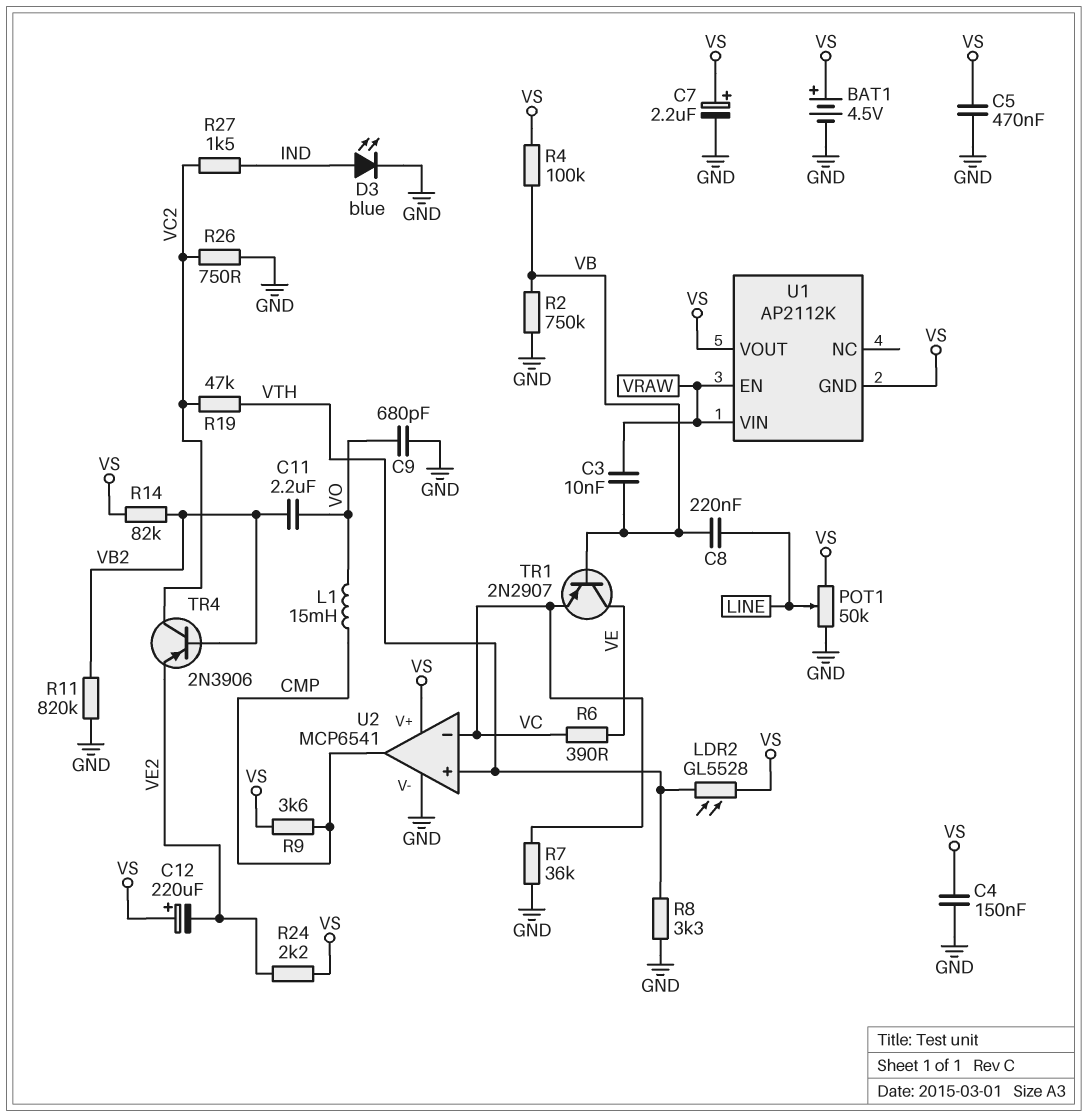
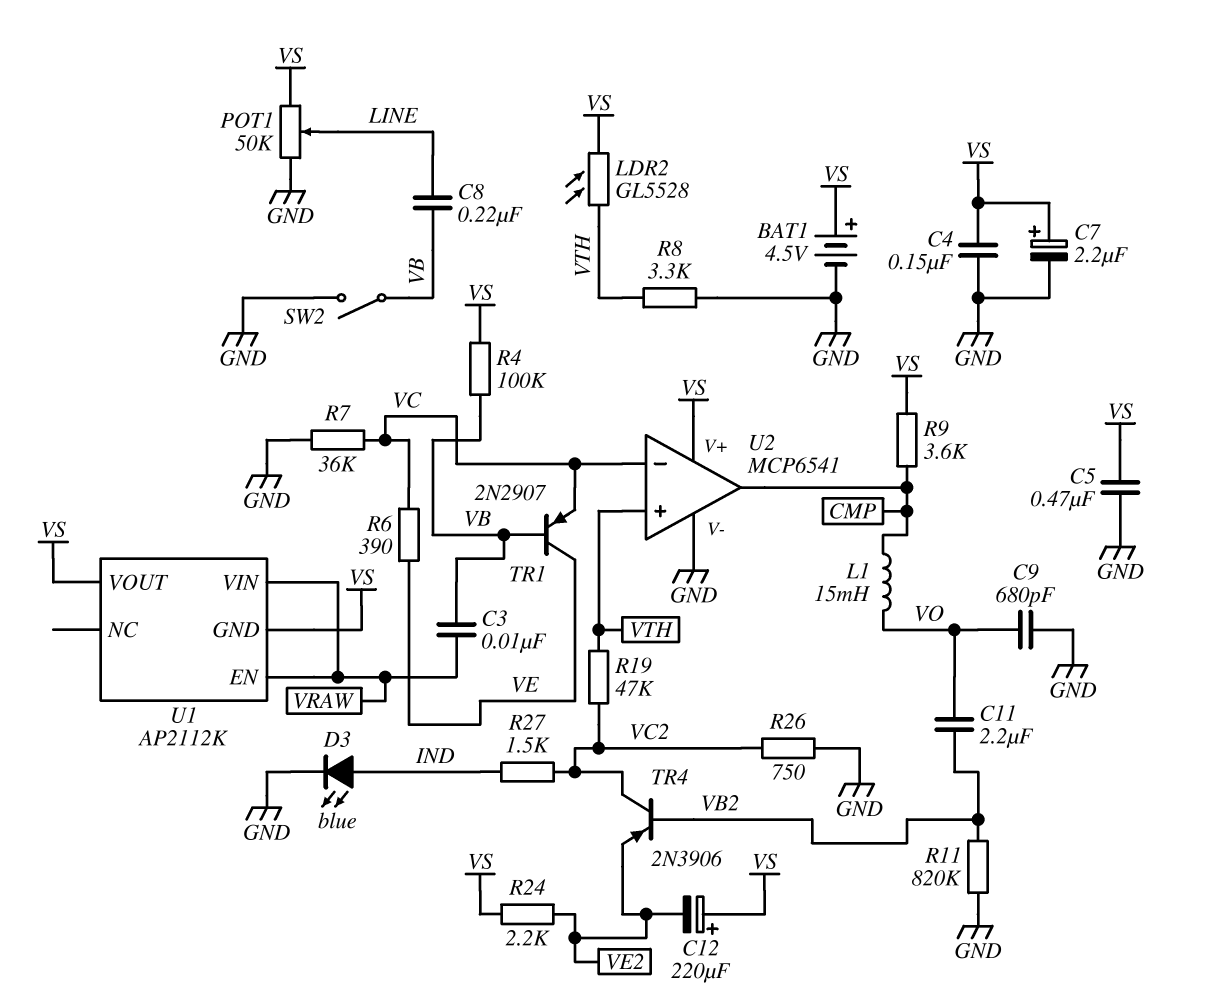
R2: 750k (GND, VB) -> none
R14: 82k (VB2, VS) -> none
SW2: none -> switch (GND, VB)

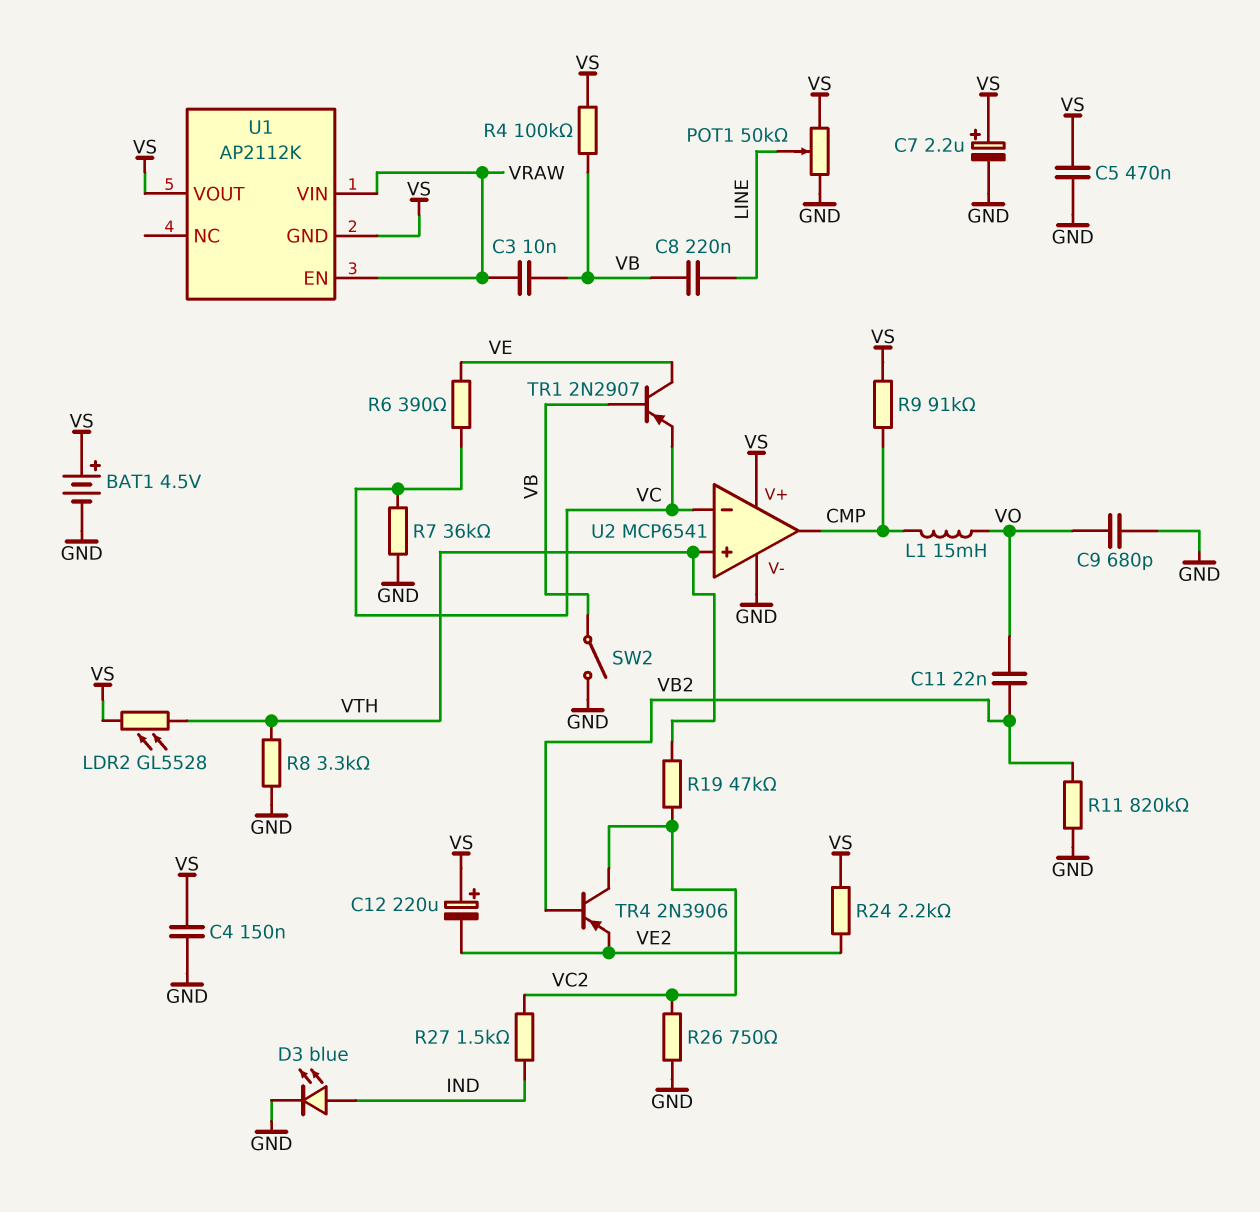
C11: 2.2uF (VB2, VO) -> 22nF (VB2, VO)
R9: 3.6k (CMP, VS) -> 91k (CMP, VS)

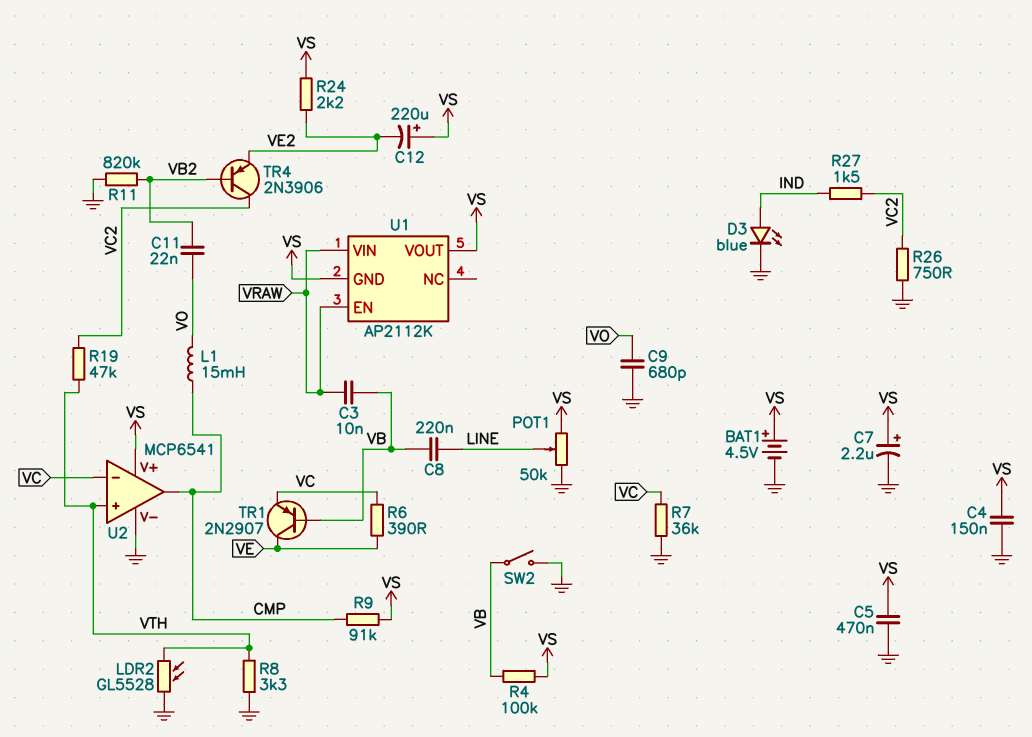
LDR2: GL5528 (VS, VTH) -> GL5528 (GND, VTH)

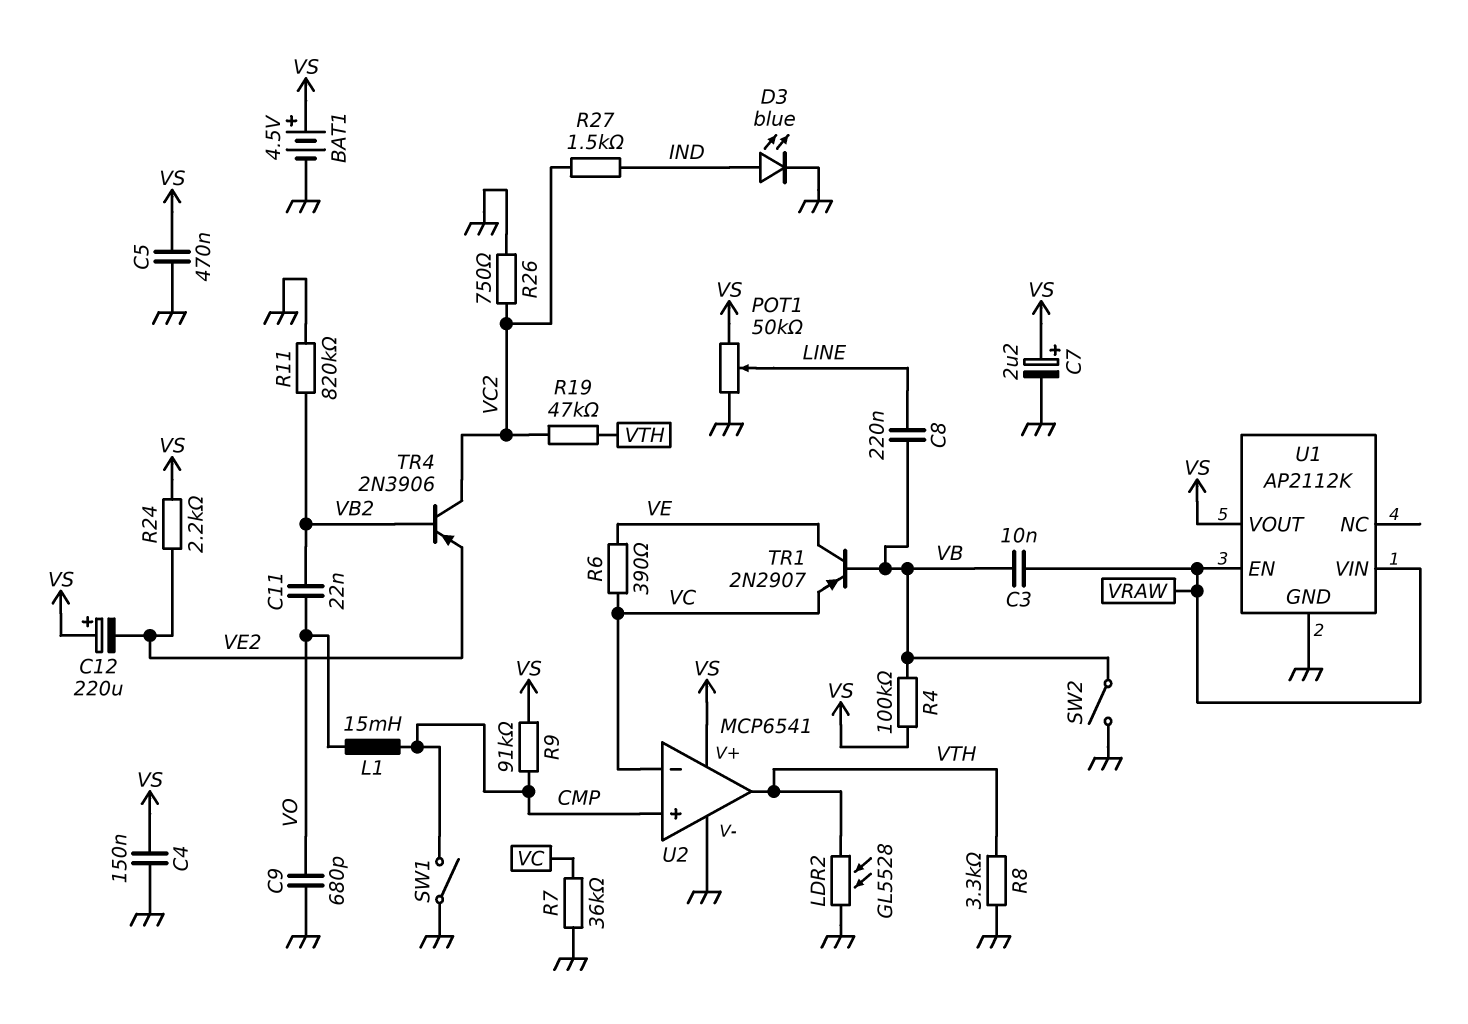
SW1: none -> switch (CMP, GND)
U1 pin GND: VS -> GND
U2 pin in+: VTH -> CMP
U2 pin out: CMP -> VTH

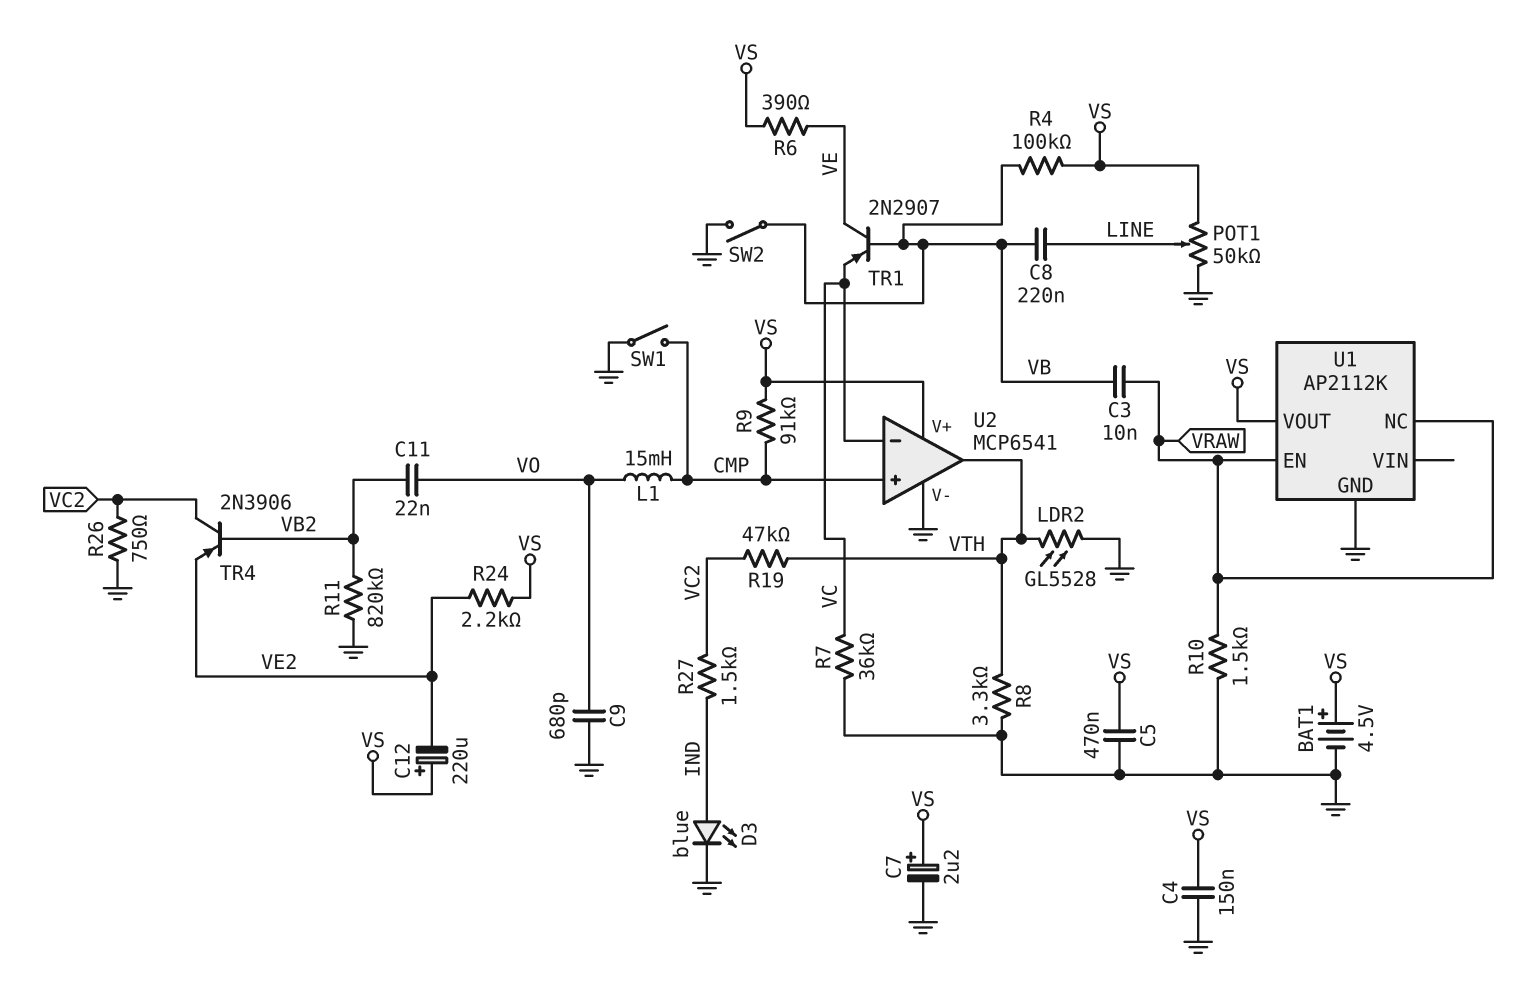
R6: 390 (VC, VE) -> 390 (VE, VS)
R10: none -> 1.5k (GND, VRAW)
U1 pin NC: none -> VRAW
U1 pin VIN: VRAW -> none

